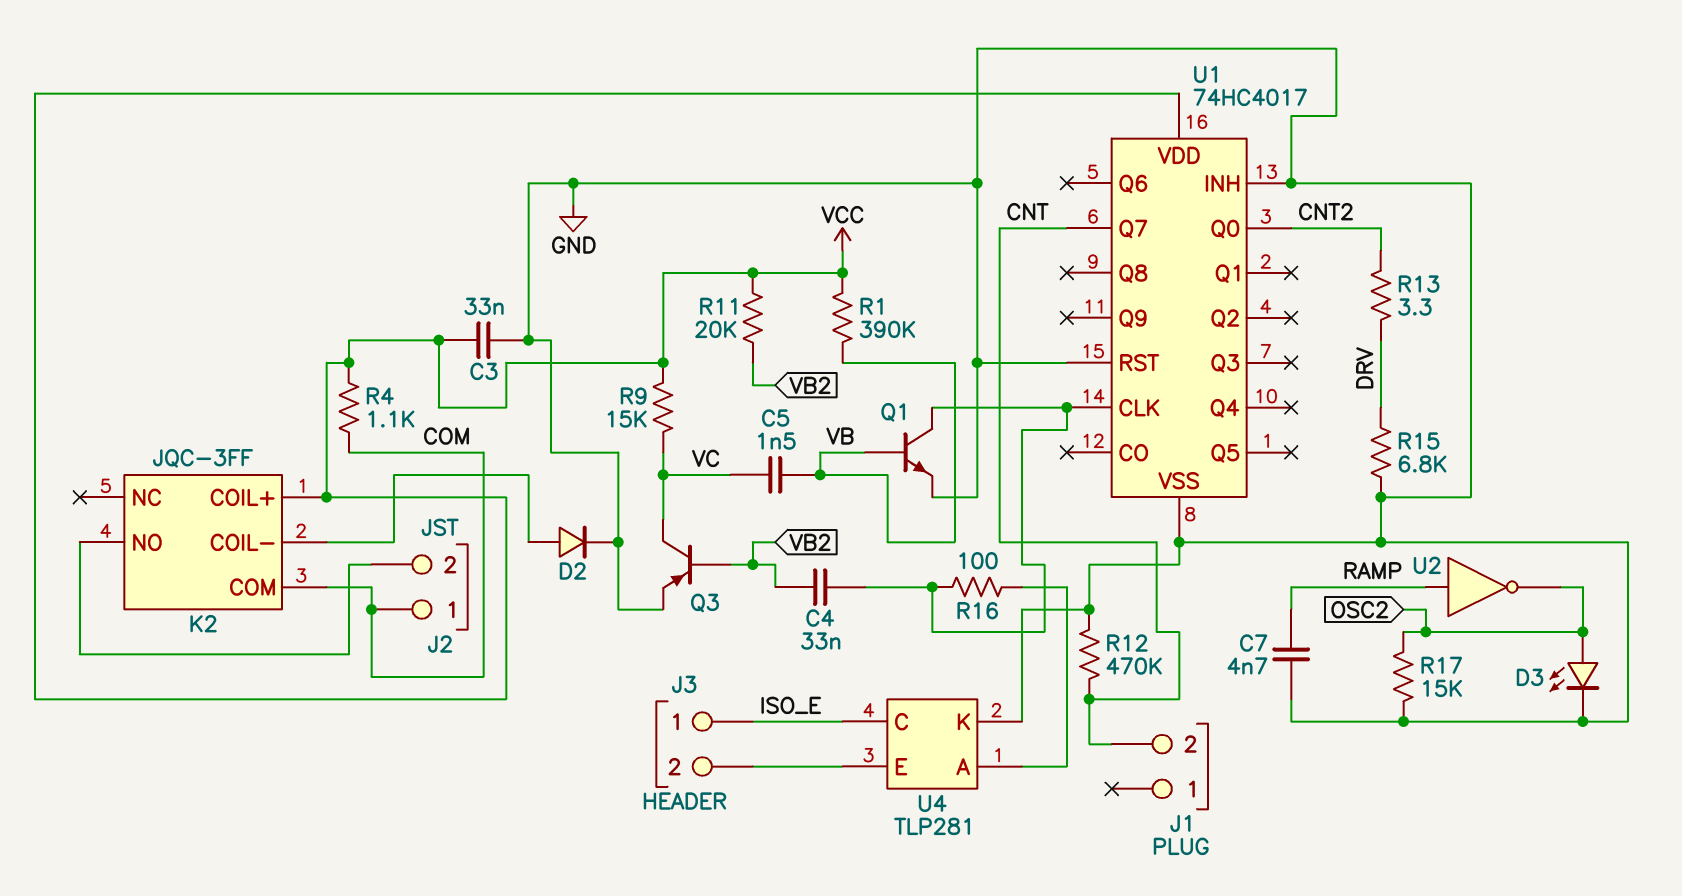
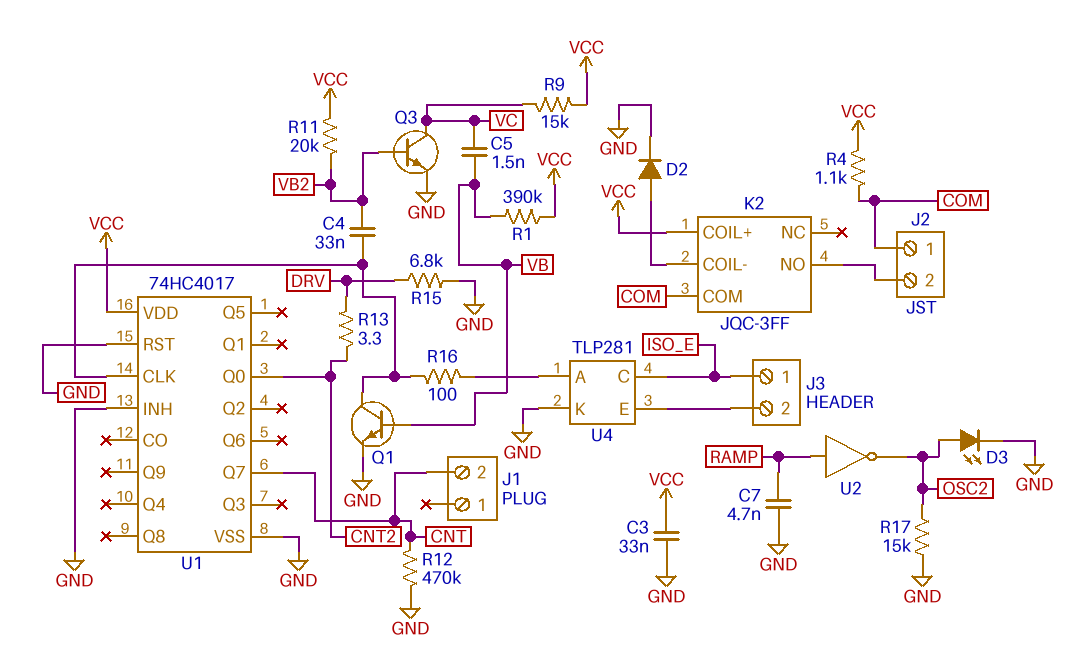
Q3: PNP (B VB2, C VC, E GND) -> NPN (B VB2, C VC, E GND)

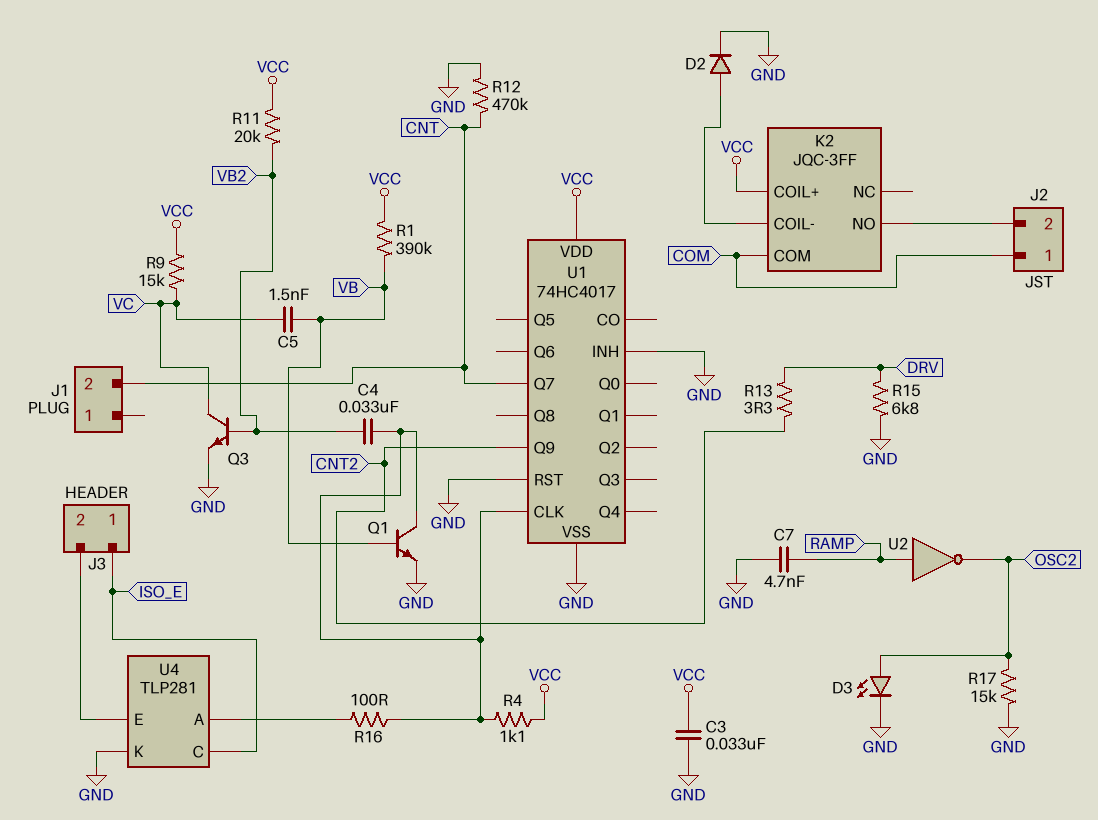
R4: 1.1k (COM, VCC) -> 1.1k (U1/CLK, VCC)
U1 pin Q0: CNT2 -> none
U1 pin Q9: none -> CNT2

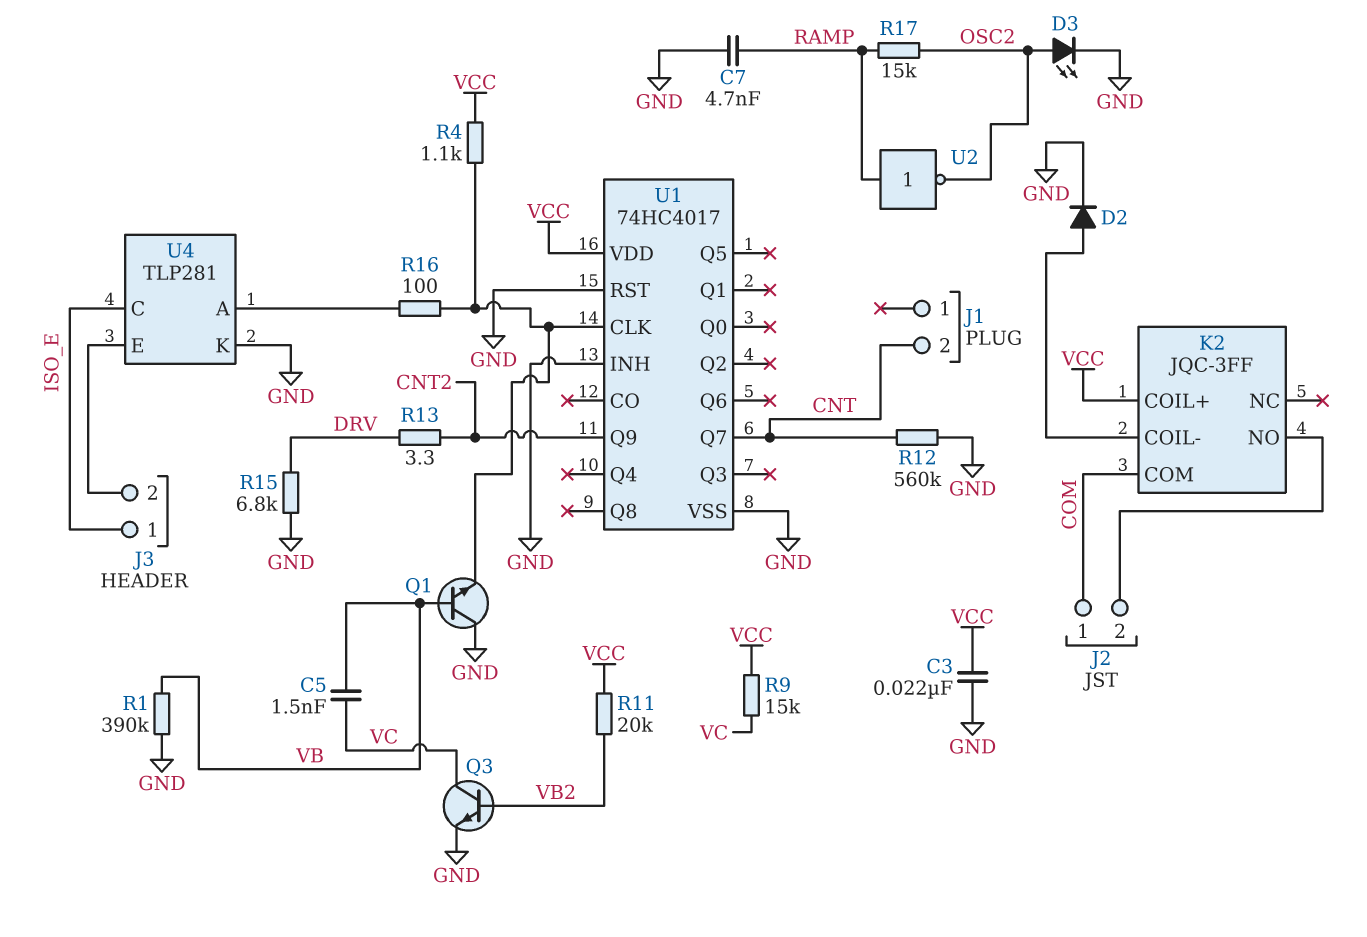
C3: 33nF (GND, VCC) -> 22nF (GND, VCC)
C4: 33nF (U1/CLK, VB2) -> none
Q1: NPN (B VB, C U1/CLK, E GND) -> NPN (B VB, C GND, E U1/CLK)
R1: 390k (VB, VCC) -> 390k (GND, VB)
R12: 470k (CNT, GND) -> 560k (CNT, GND)
R17: 15k (GND, OSC2) -> 15k (OSC2, RAMP)

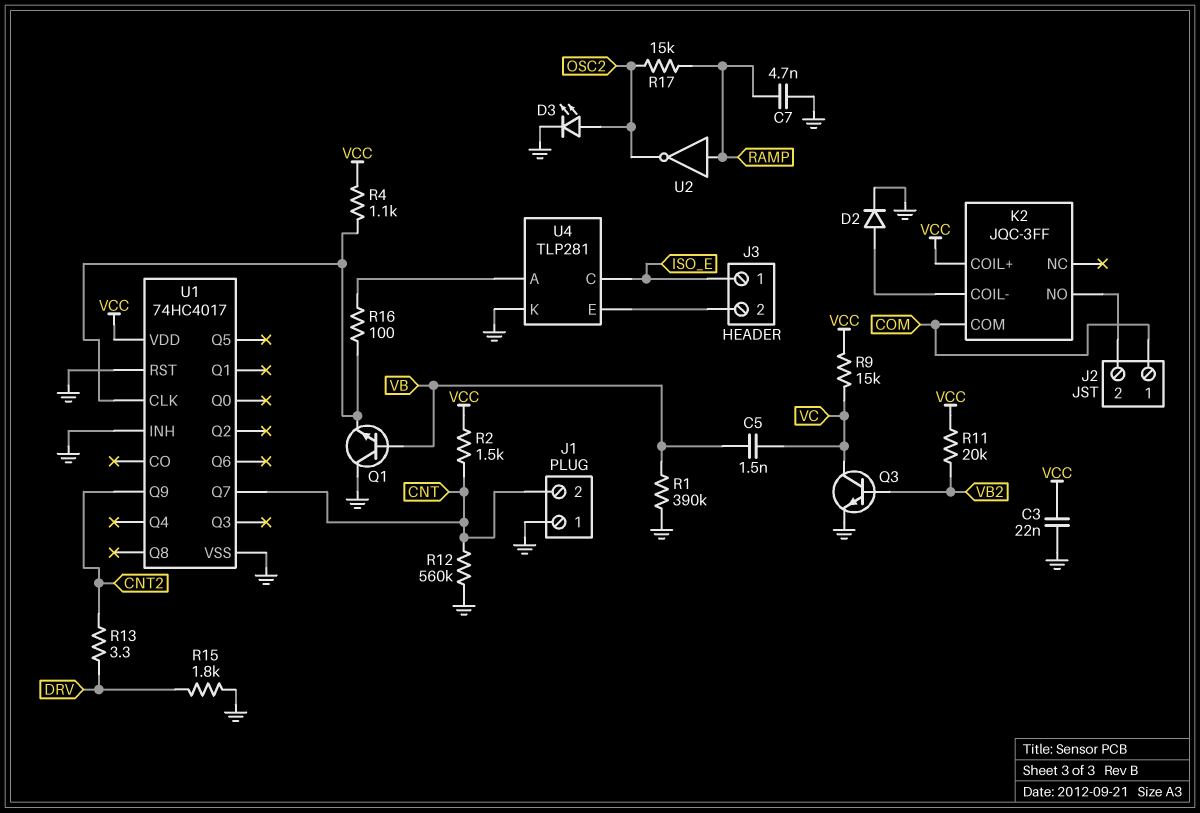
J1 pin 1: none -> GND
R2: none -> 1.5k (CNT, VCC)
R15: 6.8k (DRV, GND) -> 1.8k (DRV, GND)

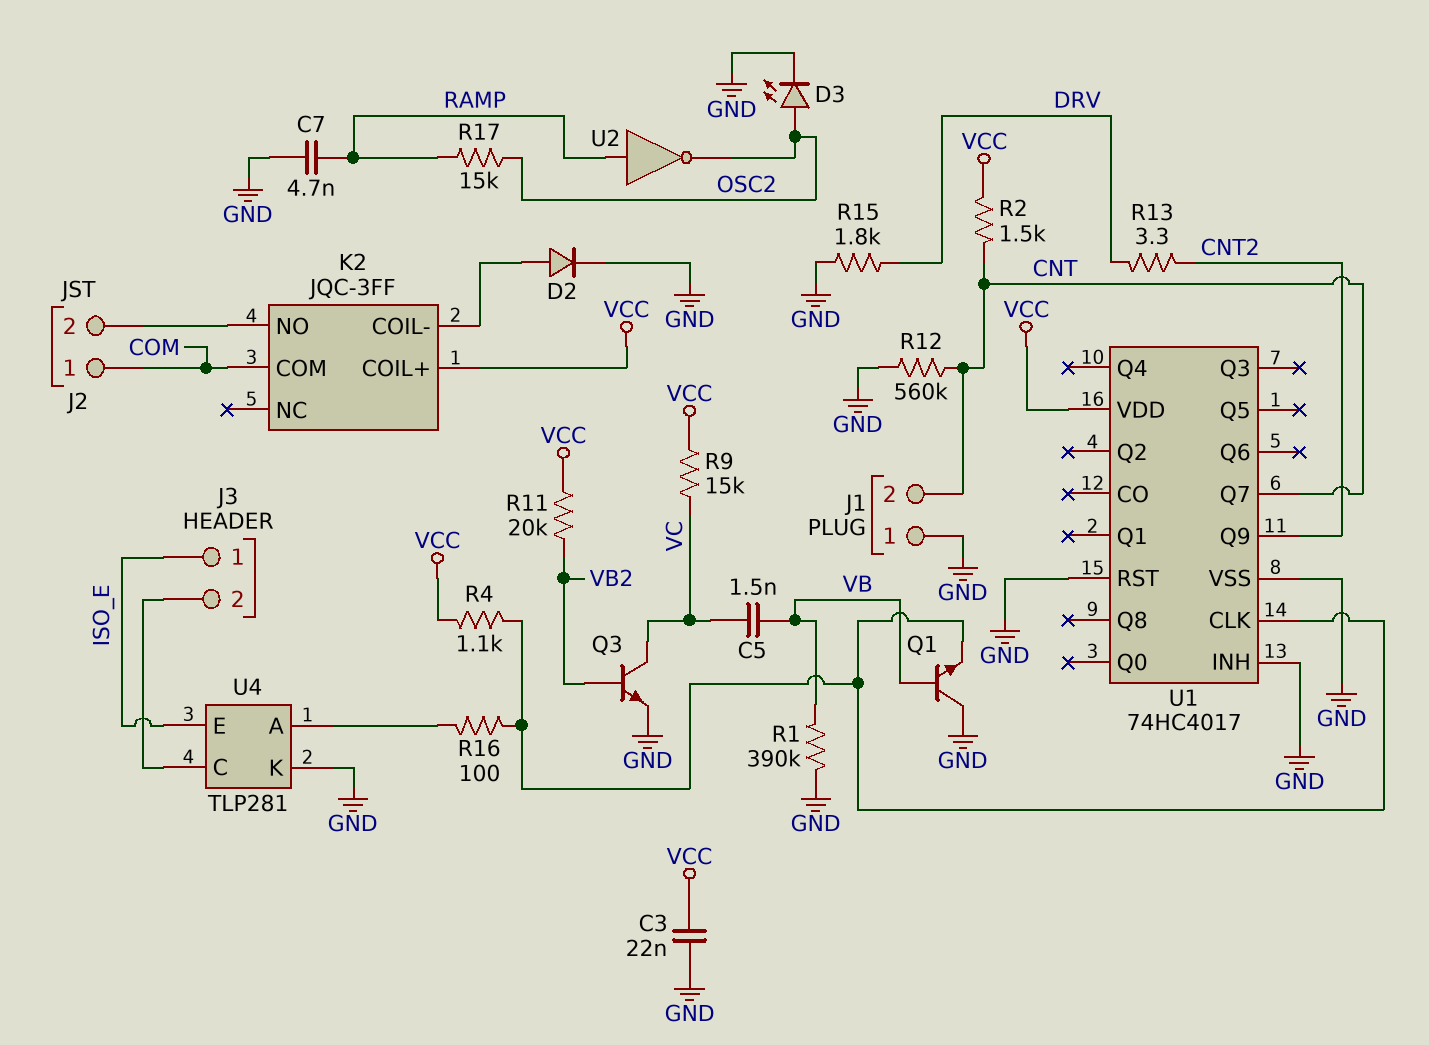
U4 pin C: ISO_E -> J3/2
U4 pin E: J3/2 -> ISO_E

